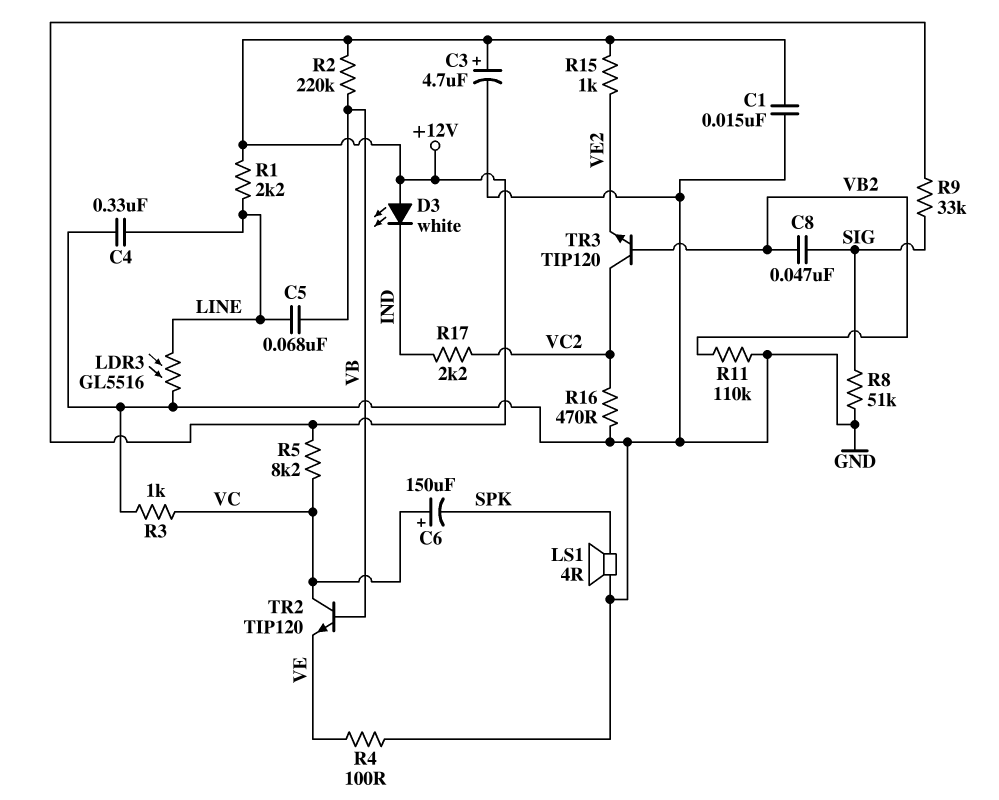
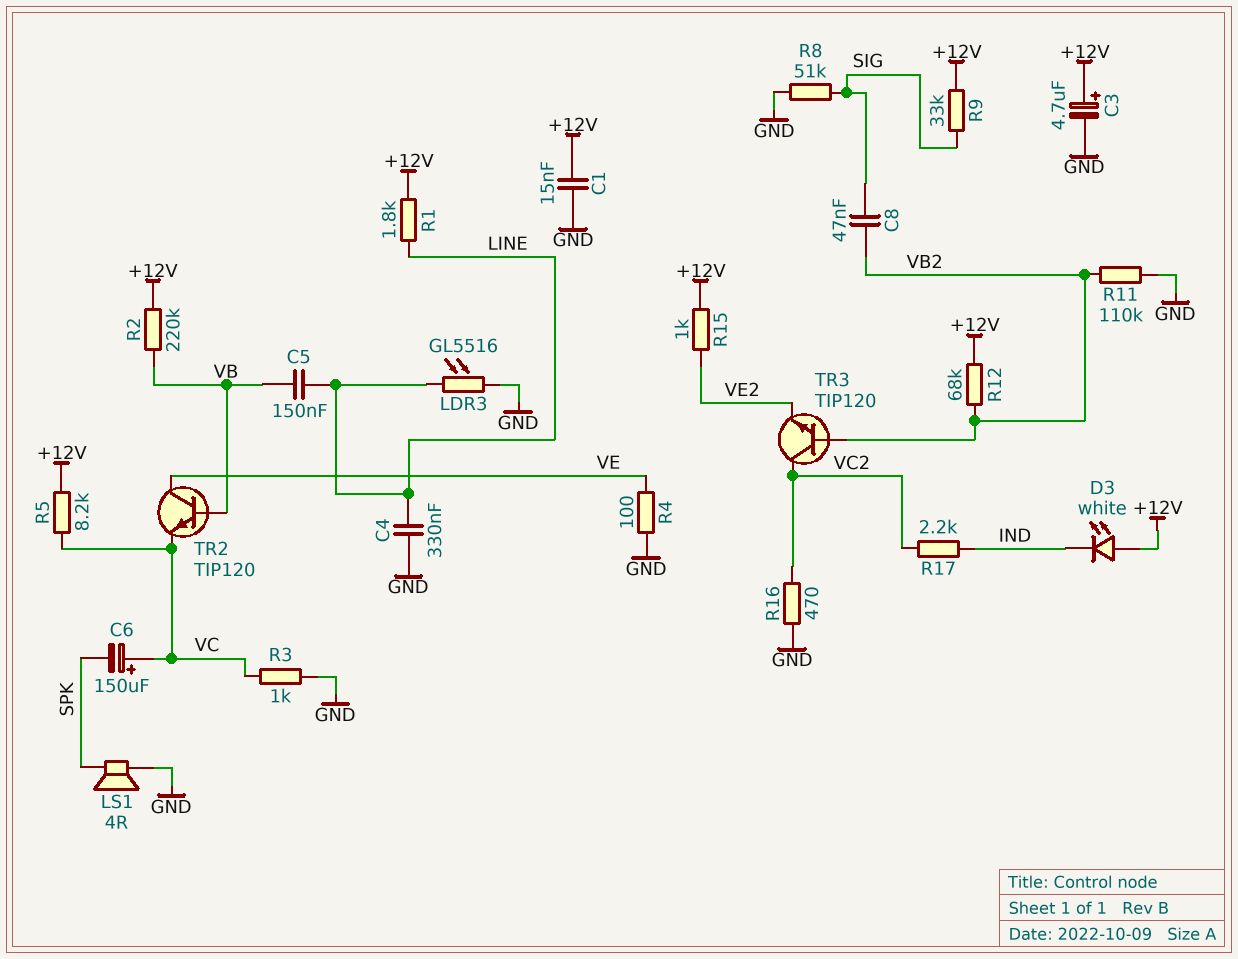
C5: 68nF (LINE, VB) -> 150nF (LINE, VB)
R1: 2.2k (+12V, LINE) -> 1.8k (+12V, LINE)
R12: none -> 68k (+12V, VB2)
TR2: NPN TIP120 (B VB, C VC, E VE) -> NPN TIP120 (B VB, C VE, E VC)

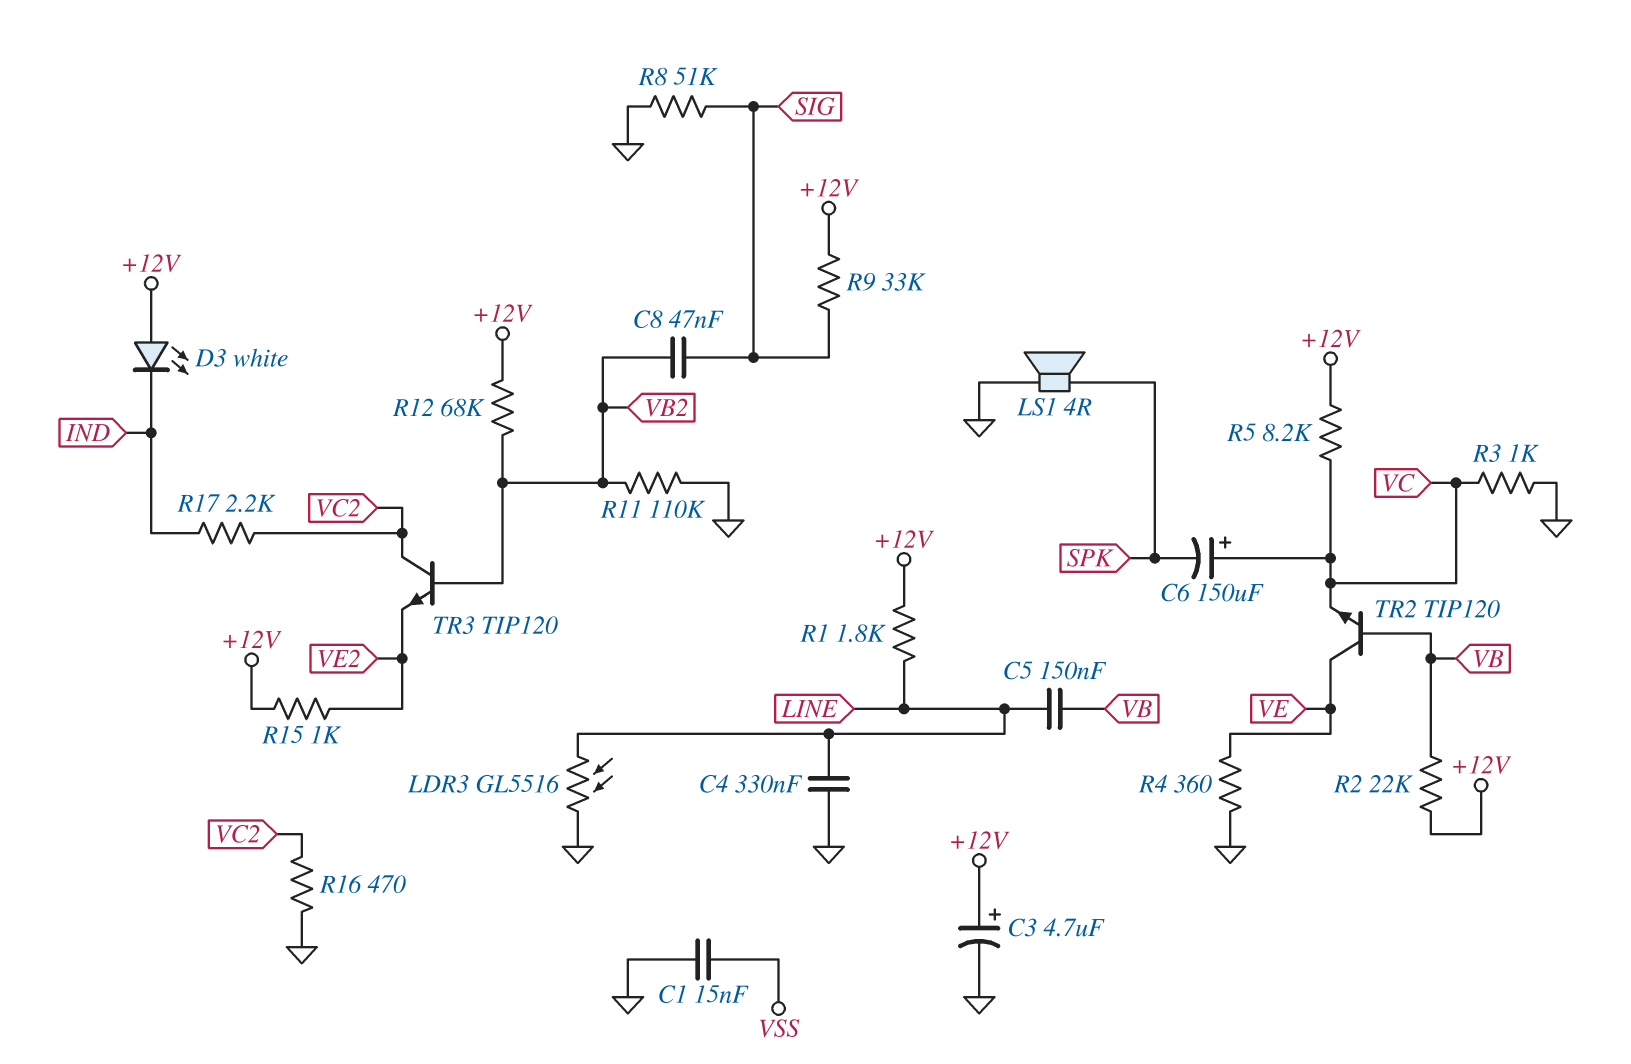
C1: 15nF (+12V, GND) -> 15nF (GND, VSS)
R2: 220k (+12V, VB) -> 22k (+12V, VB)
R4: 100 (GND, VE) -> 360 (GND, VE)

